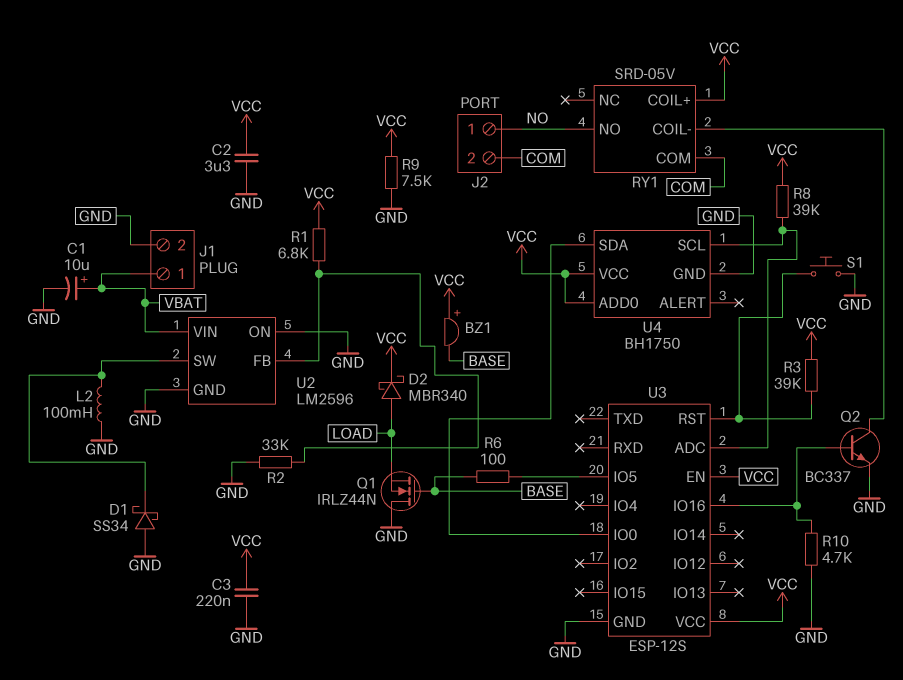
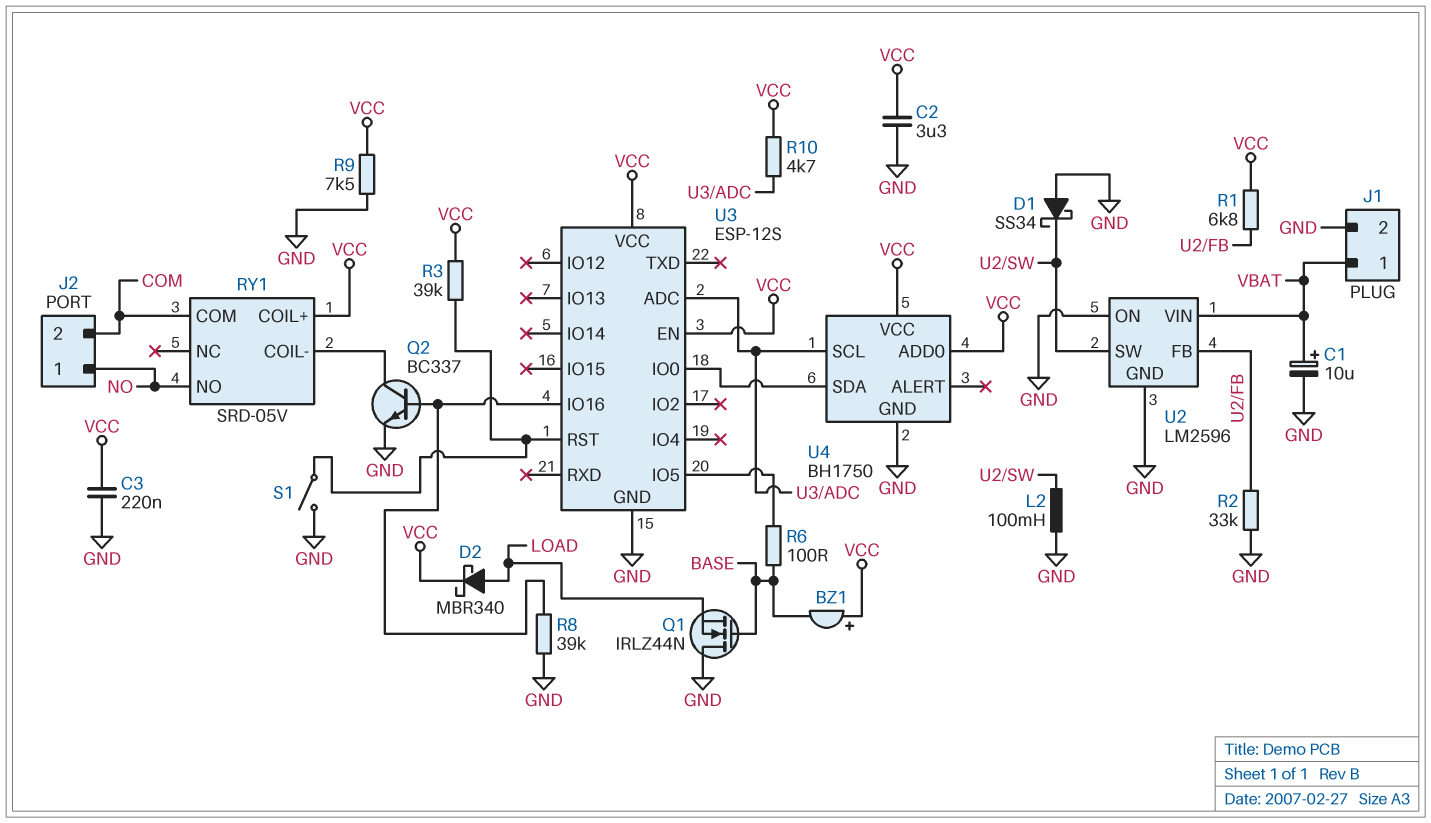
R8: 39k (U3/ADC, VCC) -> 39k (GND, U3/IO16)
R10: 4.7k (GND, U3/IO16) -> 4.7k (U3/ADC, VCC)
S1: button (GND, U3/RST) -> switch (GND, U3/RST)

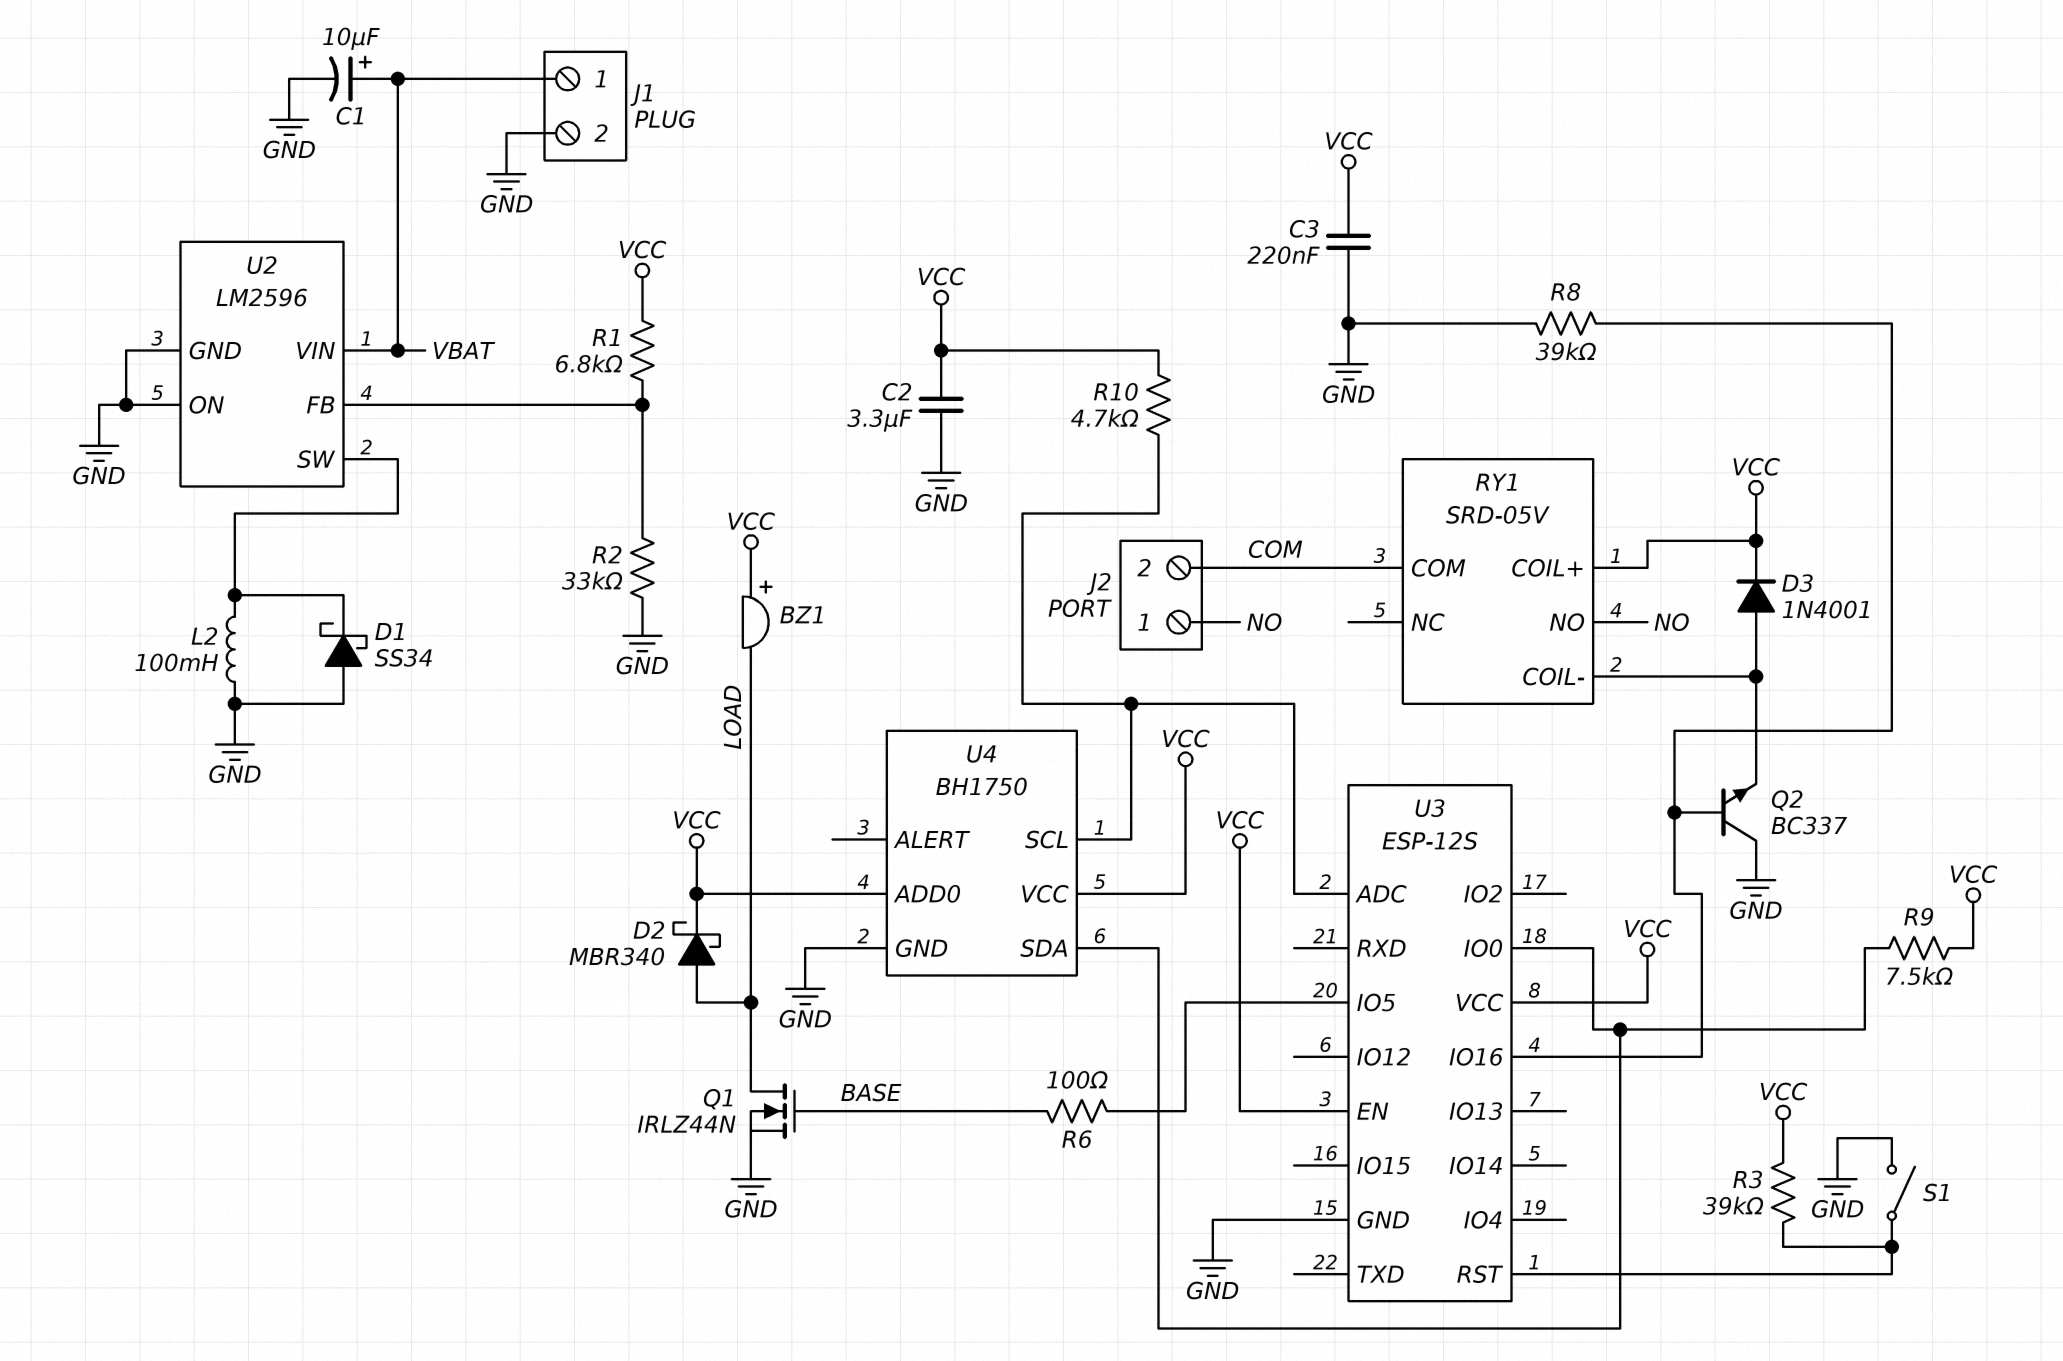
BZ1: buzzer (plus VCC, minus BASE) -> buzzer (plus VCC, minus LOAD)
D3: none -> diode 1N4001 (A RY1/COIL-, K VCC)
Q1: NMOS IRLZ44N (G BASE, D GND, S LOAD) -> NMOS IRLZ44N (G BASE, D LOAD, S GND)
Q2: NPN BC337 (B U3/IO16, C RY1/COIL-, E GND) -> NPN BC337 (B U3/IO16, C GND, E RY1/COIL-)
R9: 7.5k (GND, VCC) -> 7.5k (U3/IO0, VCC)

